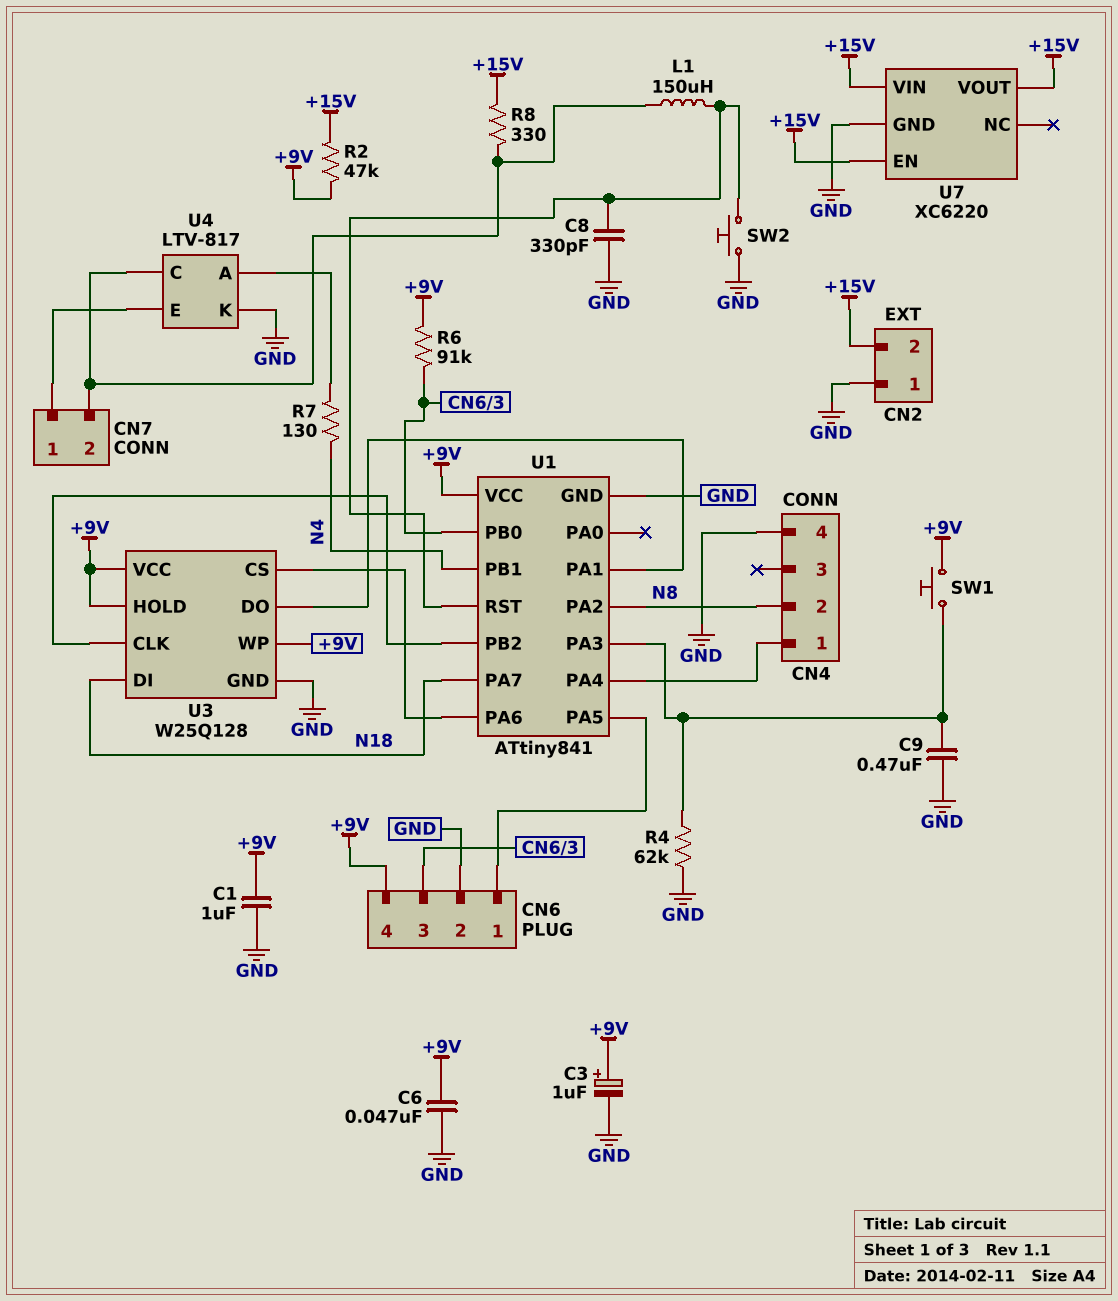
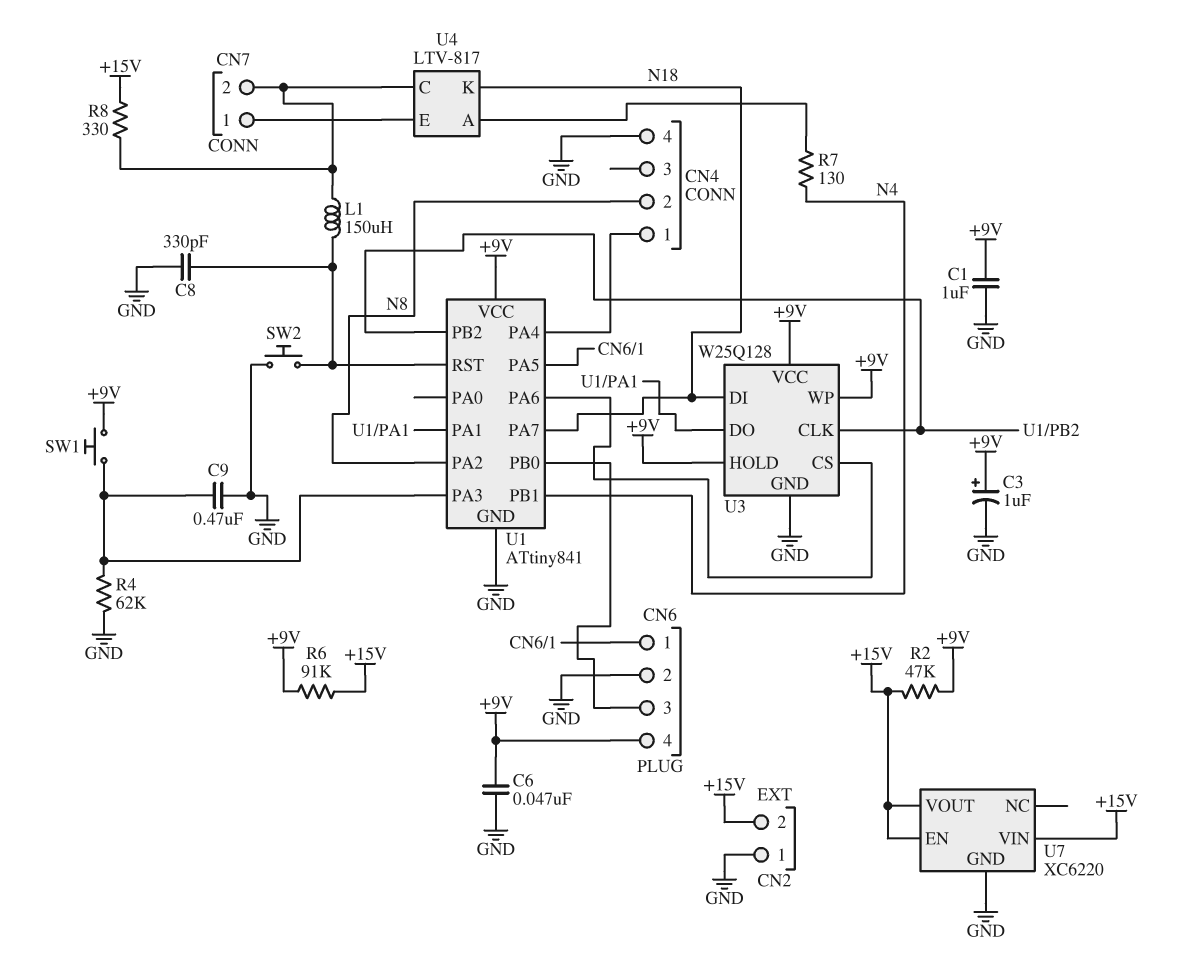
R6: 91k (+9V, CN6/3) -> 91k (+9V, +15V)
U4 pin K: GND -> N18

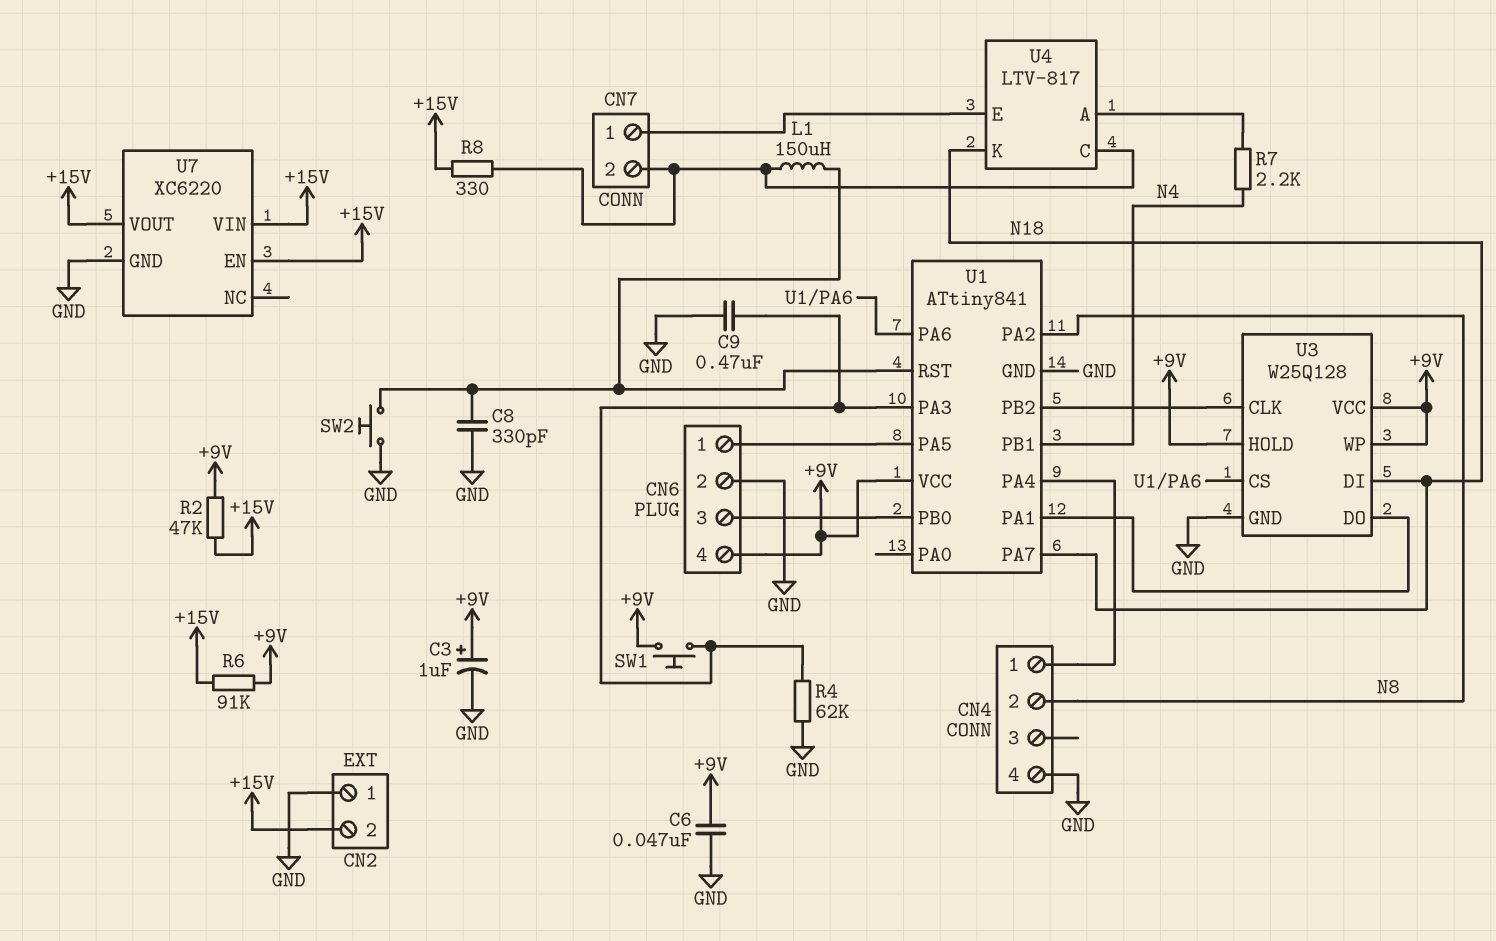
C1: 1uF (+9V, GND) -> none
R7: 130 (N4, U4/A) -> 2.2k (N4, U4/A)

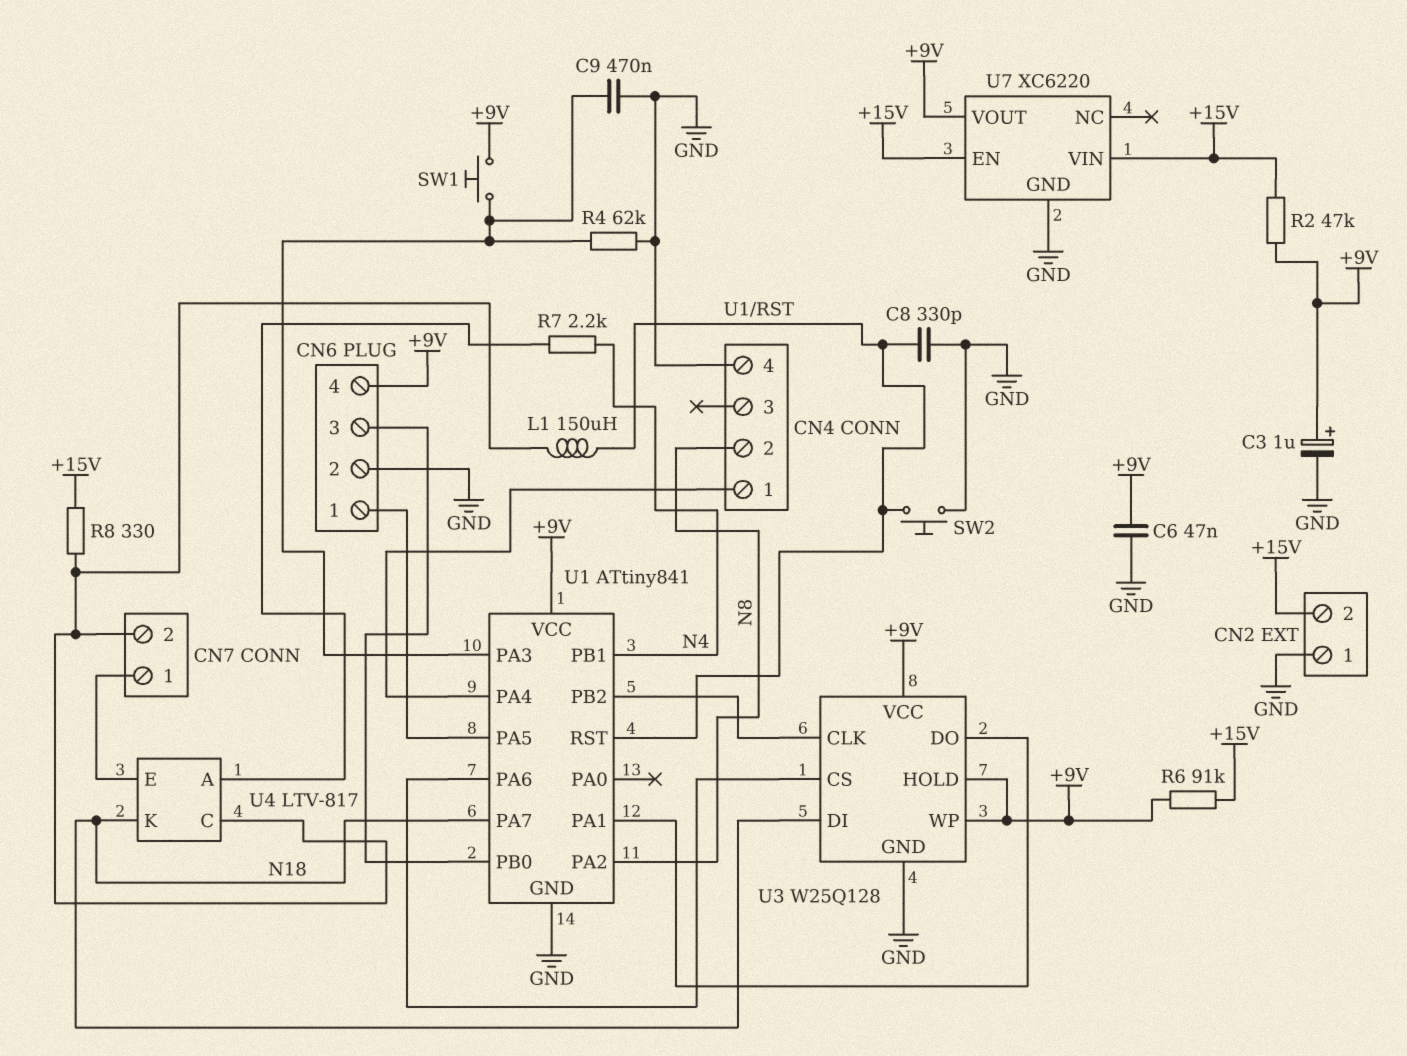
U7 pin VOUT: +15V -> +9V

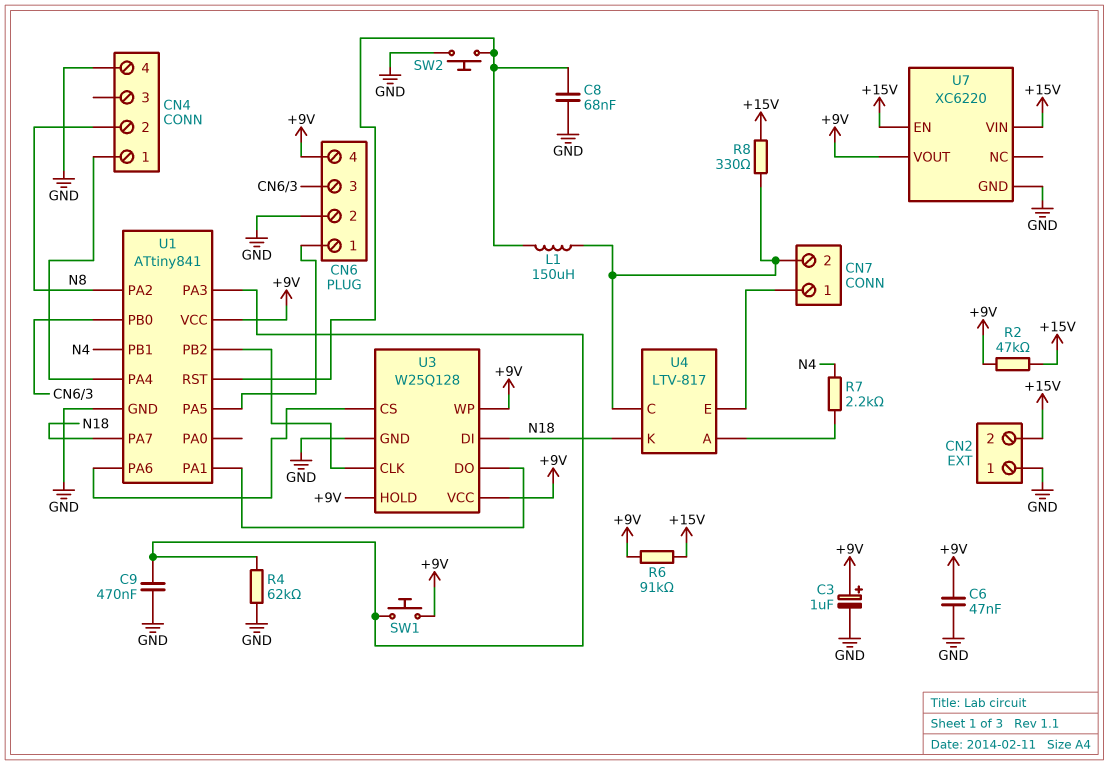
C8: 330pF (GND, U1/RST) -> 68nF (GND, U1/RST)

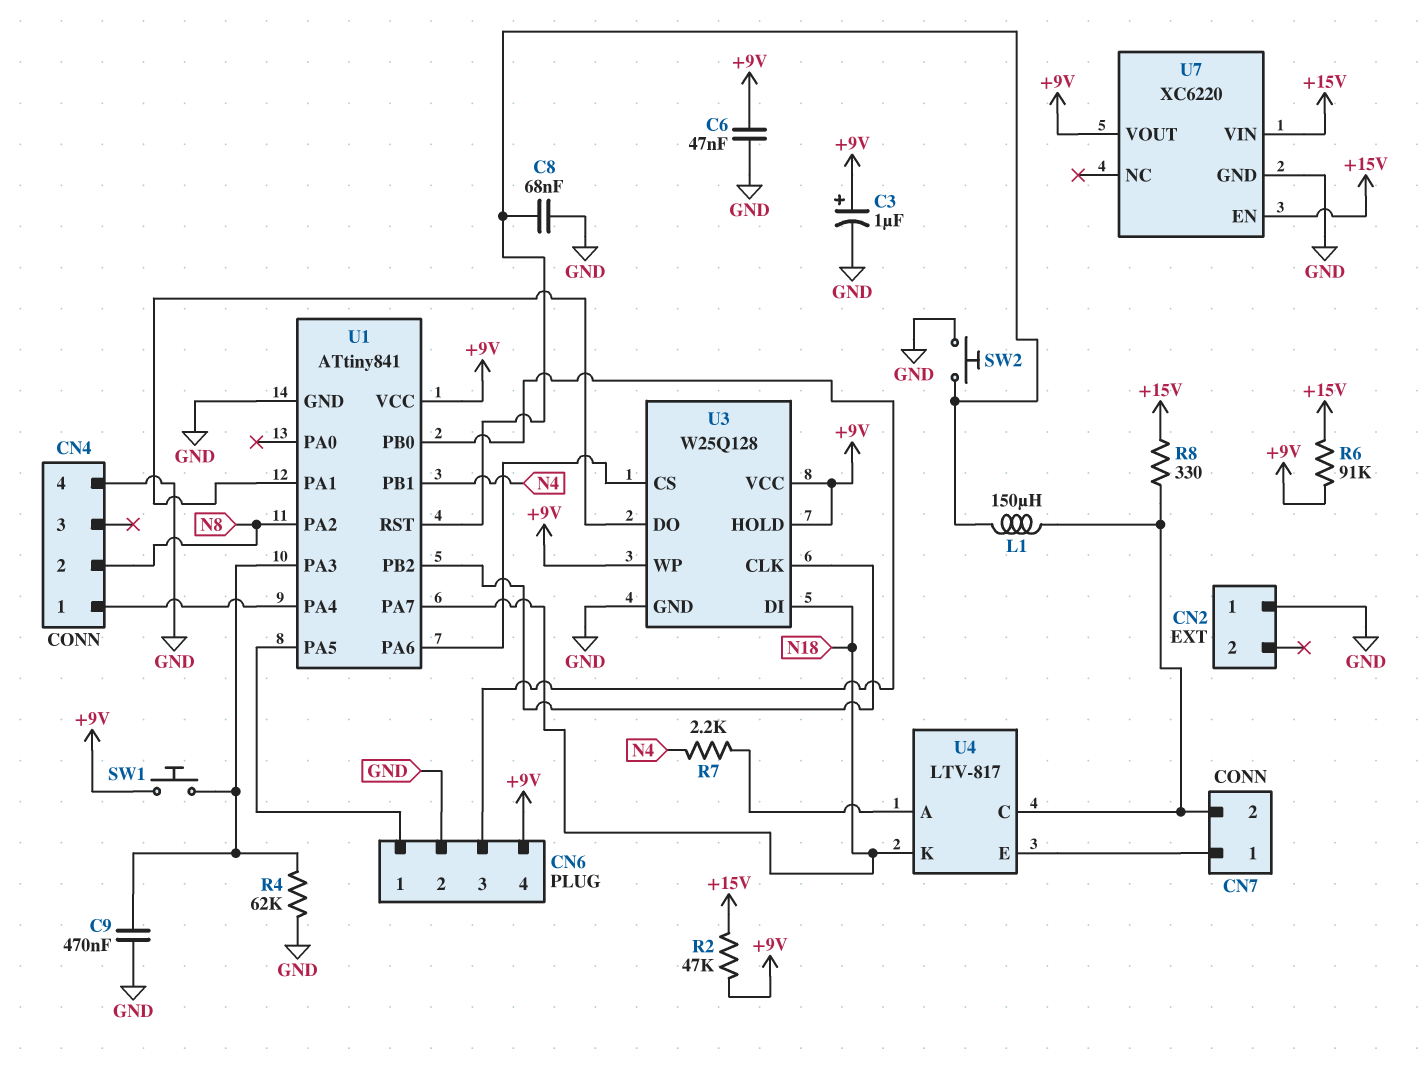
CN2 pin 2: +15V -> none

